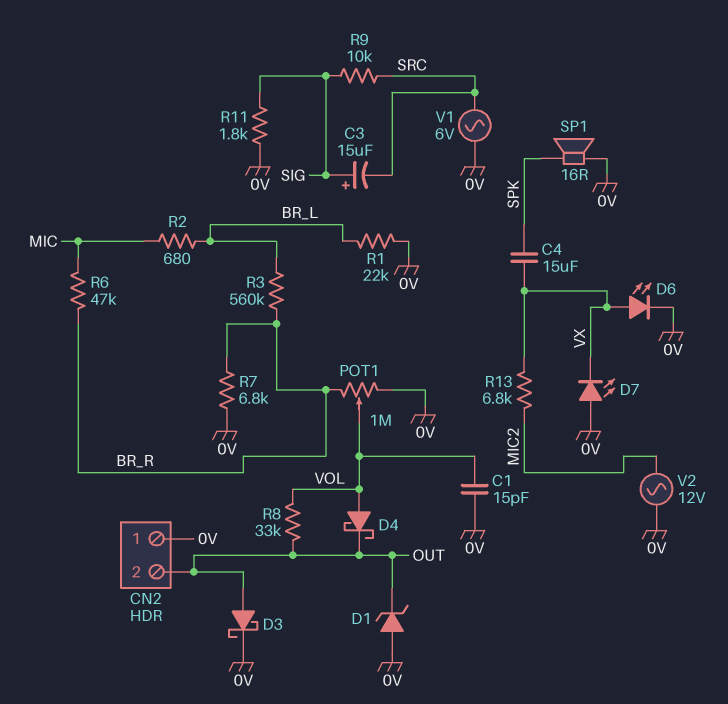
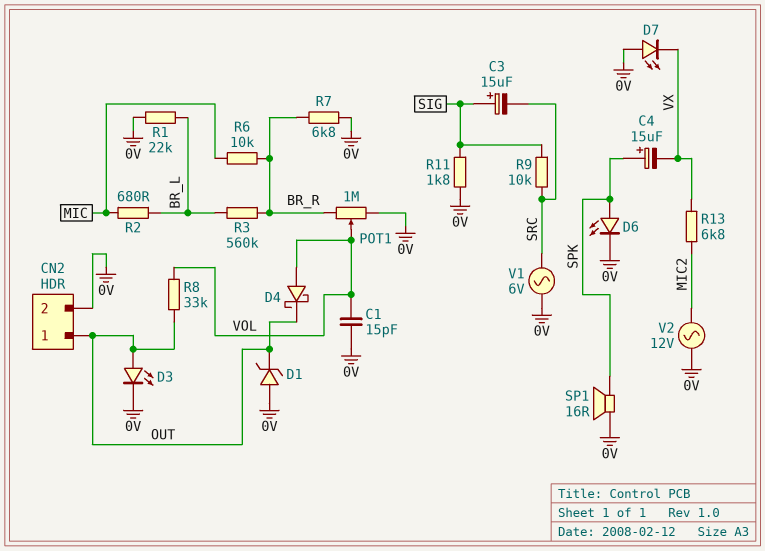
C4: 15uF (SPK, VX) -> 15uF (plus SPK, minus VX)
CN2 pin 1: 0V -> OUT
CN2 pin 2: OUT -> 0V
D3: schottky (A OUT, K 0V) -> LED (A OUT, K 0V)
D6: LED (A VX, K 0V) -> LED (A SPK, K 0V)
R6: 47k (BR_R, MIC) -> 10k (BR_R, MIC)

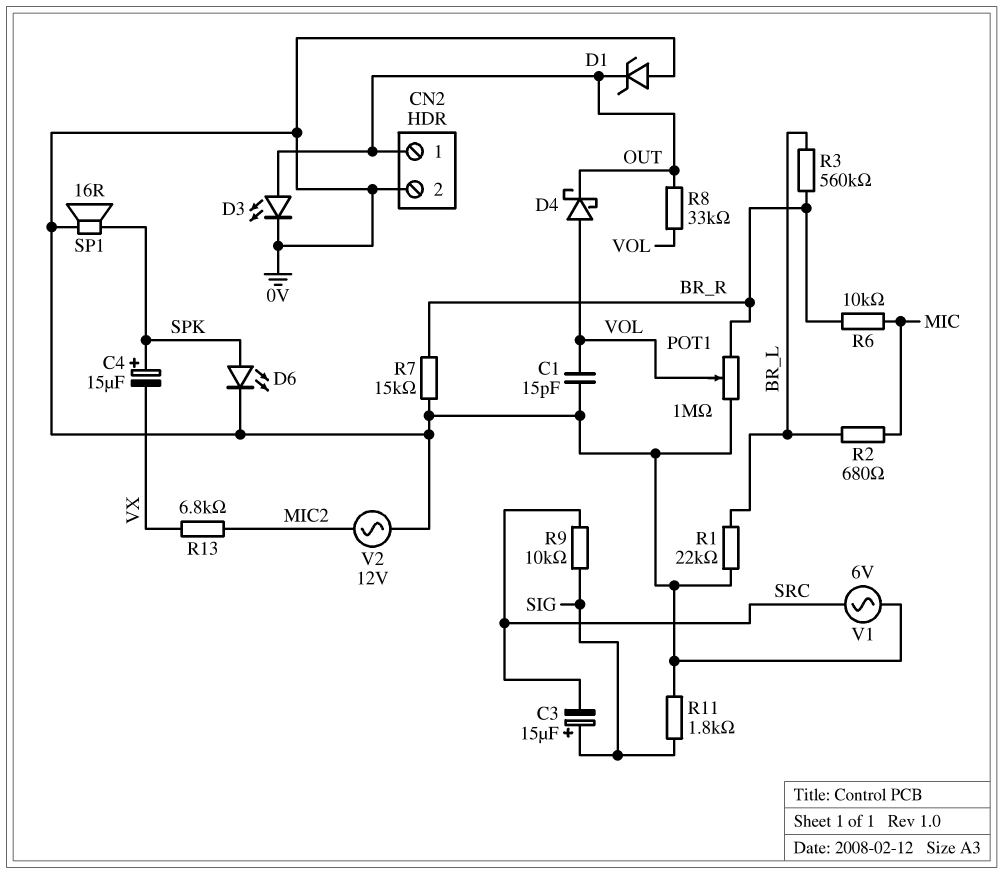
D7: LED (A 0V, K VX) -> none
R7: 6.8k (0V, BR_R) -> 15k (0V, BR_R)

